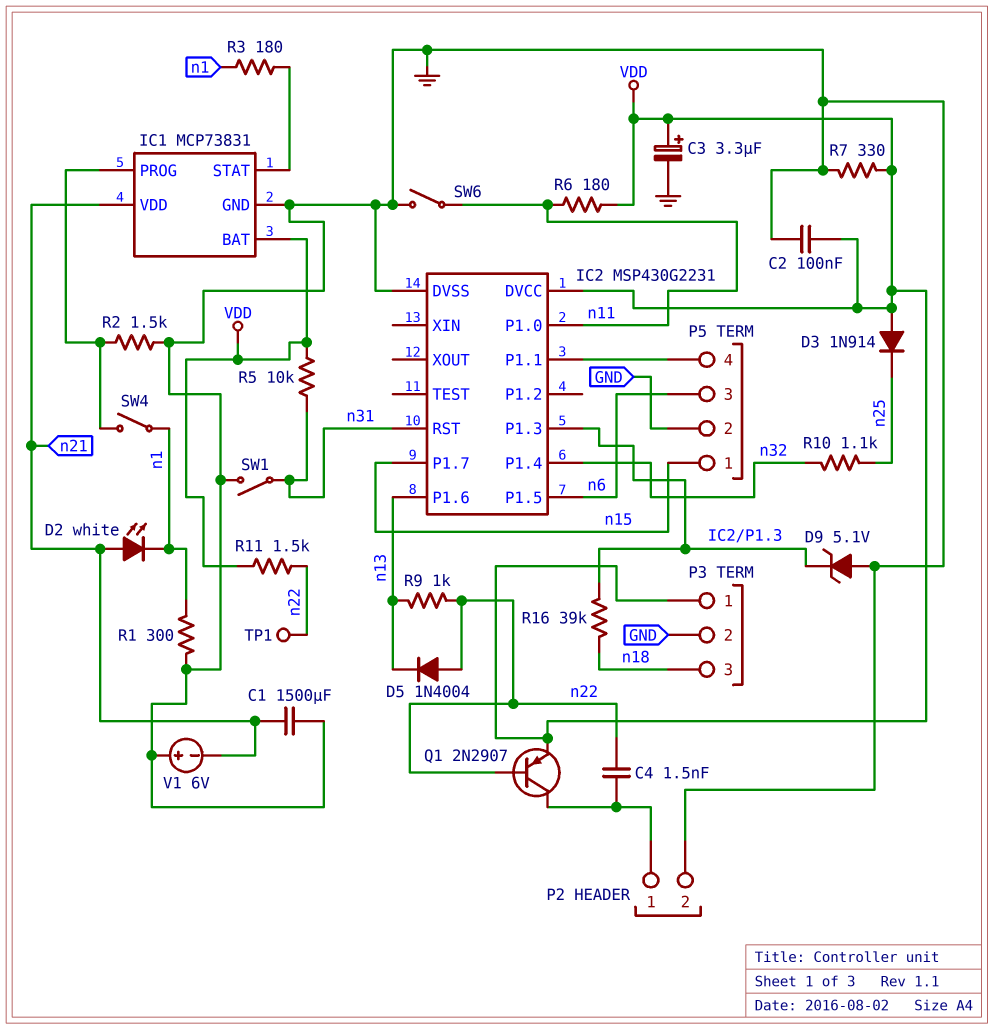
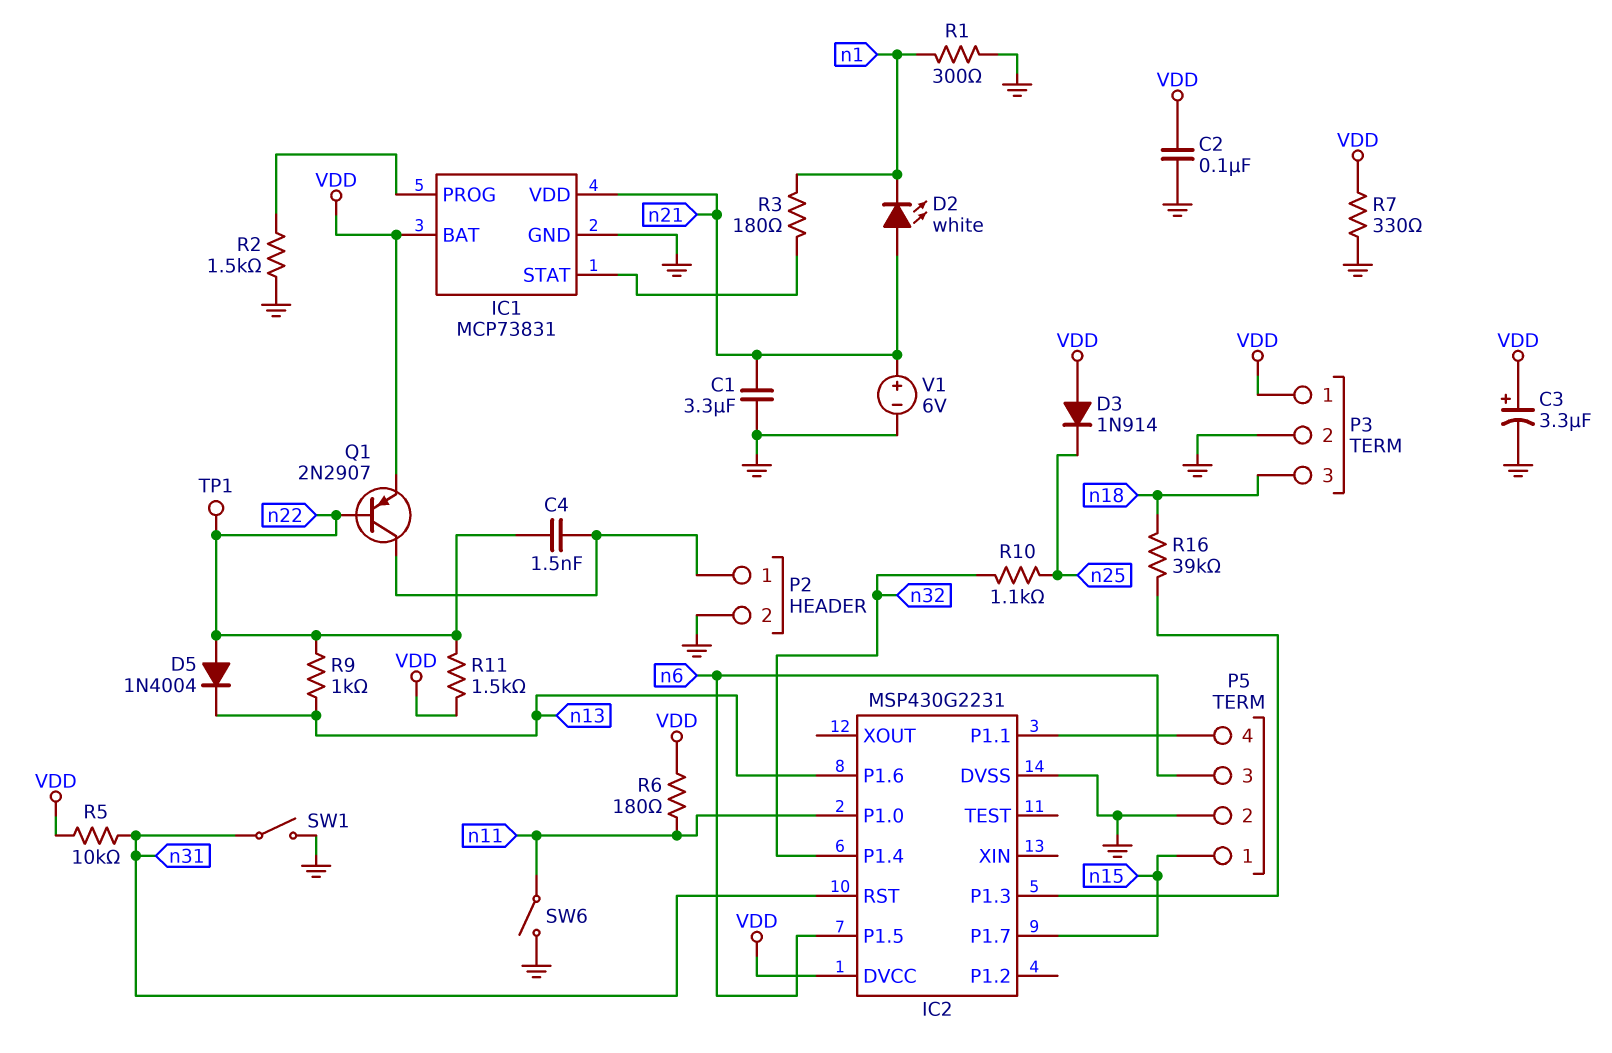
C1: 1500uF (GND, n21) -> 3.3uF (GND, n21)
D9: zener 5.1V (A GND, K IC2/P1.3) -> none
SW4: switch (IC1/PROG, n1) -> none
V1: 6V (plus GND, minus n21) -> 6V (plus n21, minus GND)

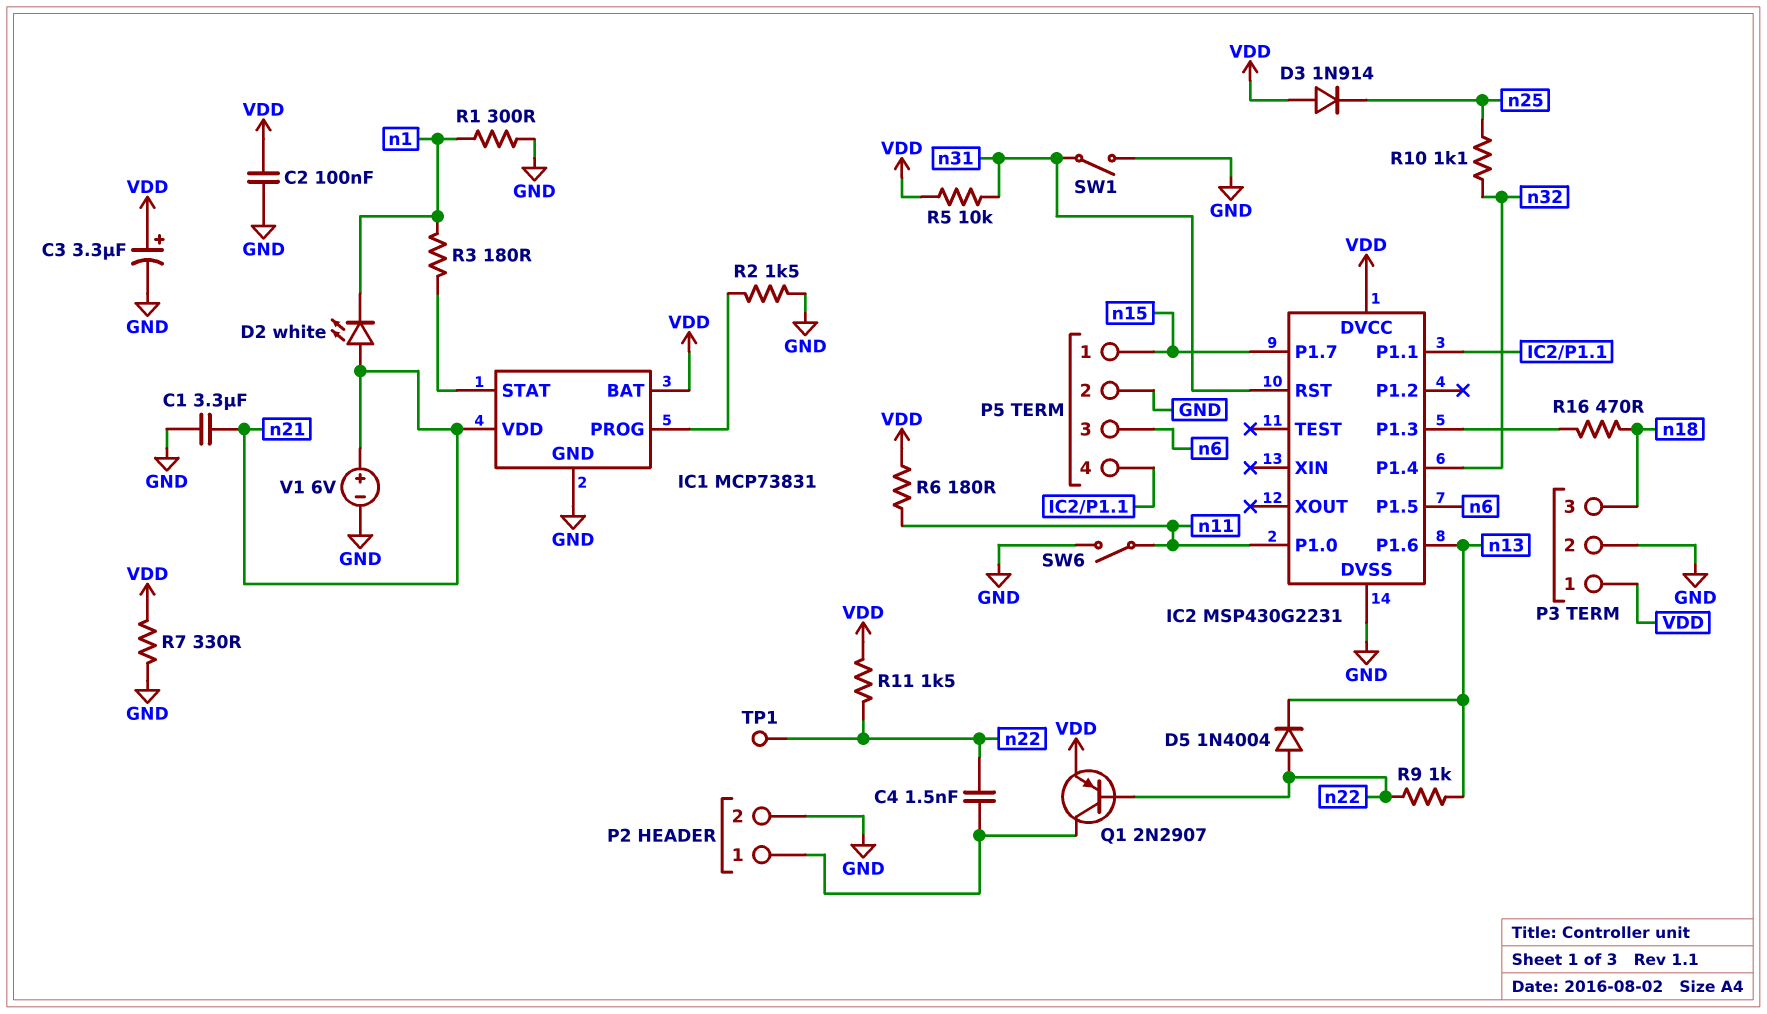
R16: 39k (IC2/P1.3, n18) -> 470 (IC2/P1.3, n18)

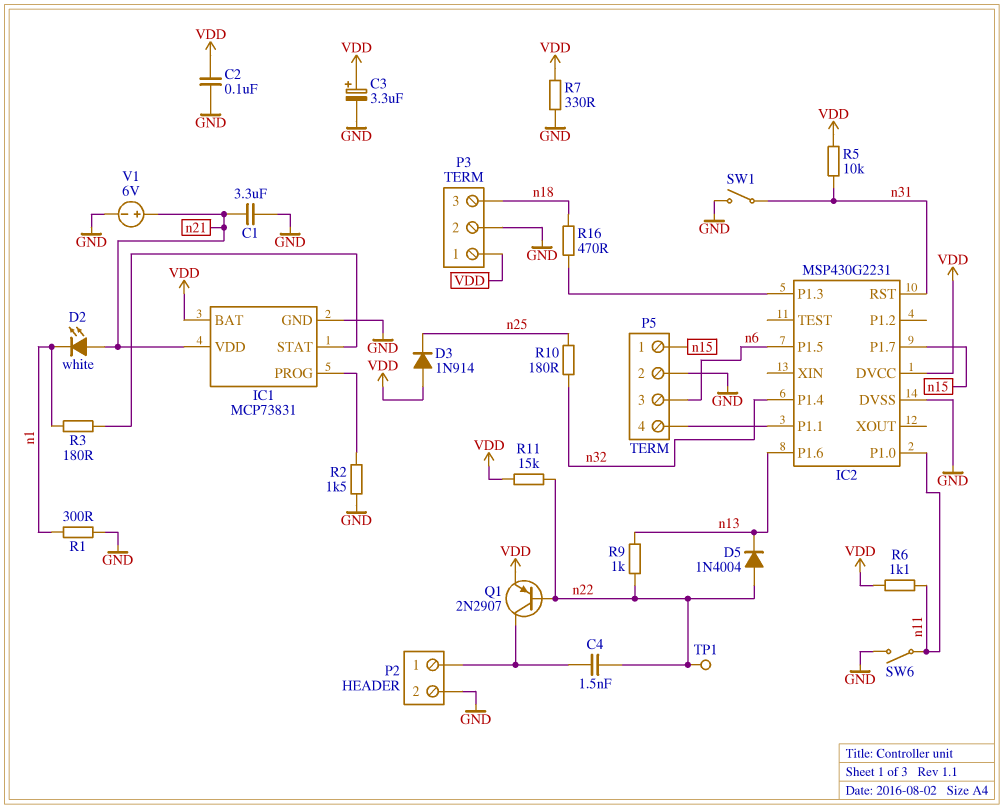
R6: 180 (VDD, n11) -> 1.1k (VDD, n11)
R10: 1.1k (n25, n32) -> 180 (n25, n32)
R11: 1.5k (VDD, n22) -> 15k (VDD, n22)

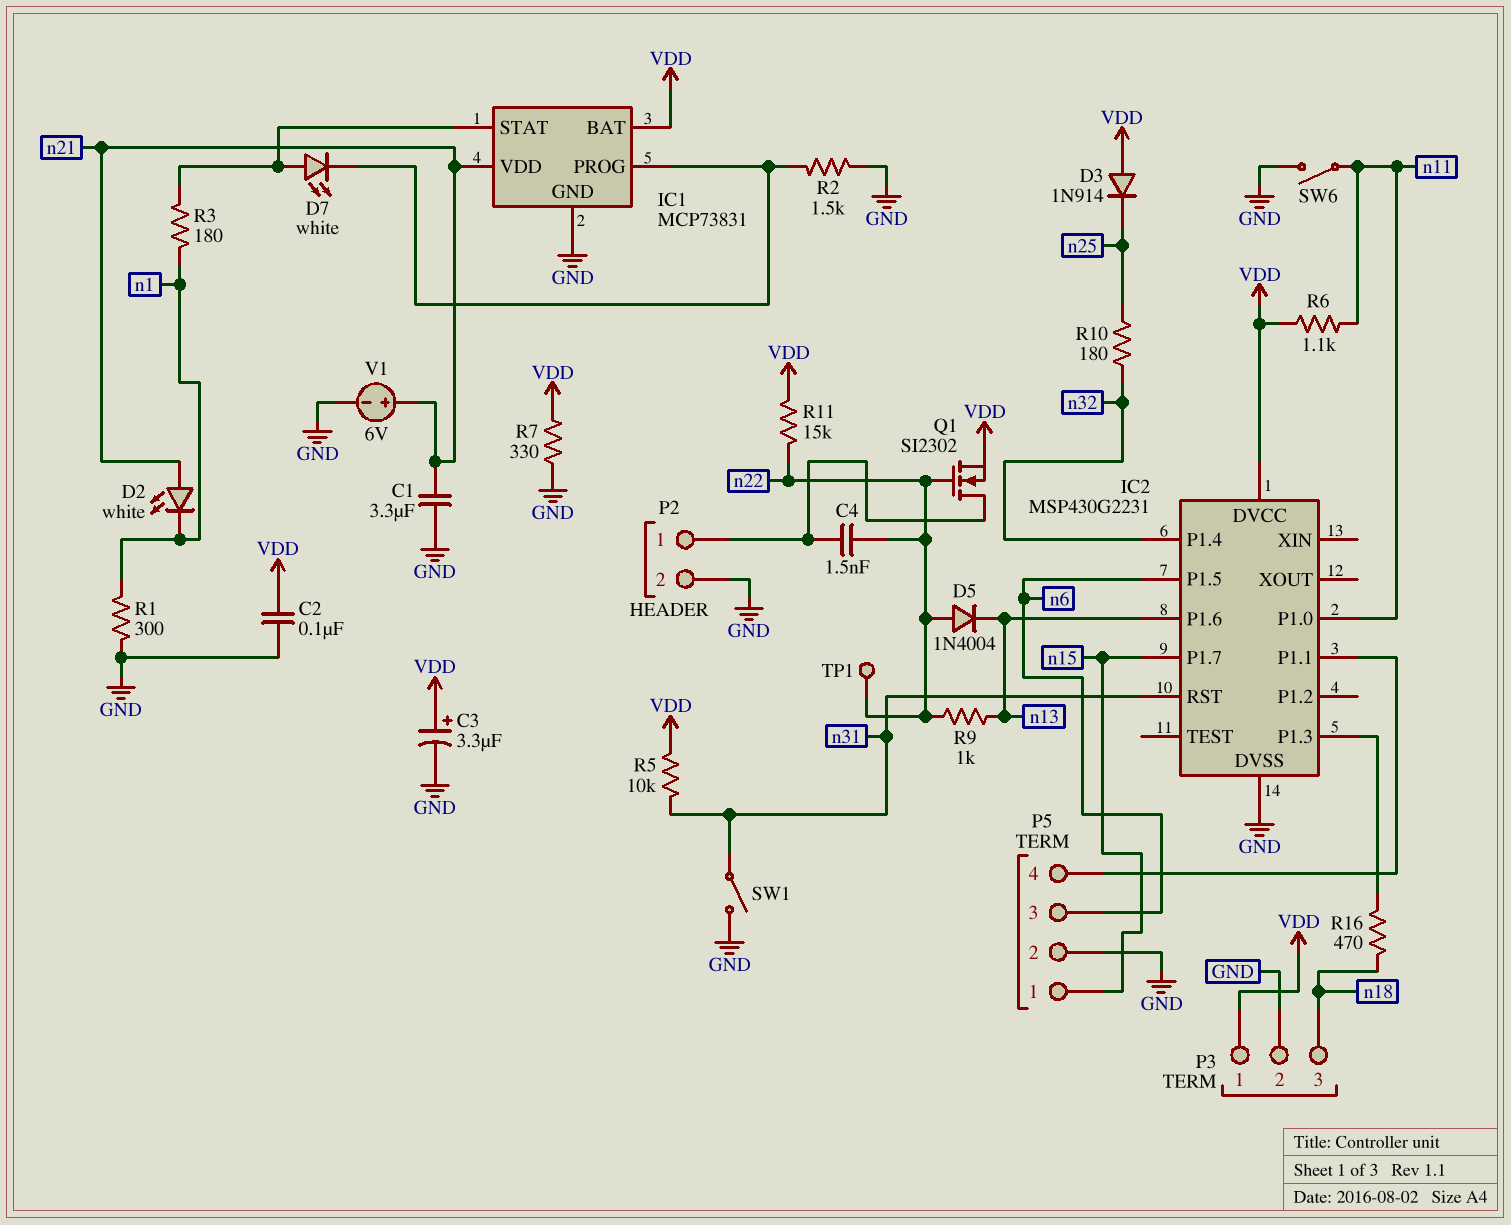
D7: none -> LED white (A IC1/STAT, K IC1/PROG)
Q1: PNP 2N2907 (B n22, C P2/1, E VDD) -> NMOS SI2302 (G n22, D P2/1, S VDD)

